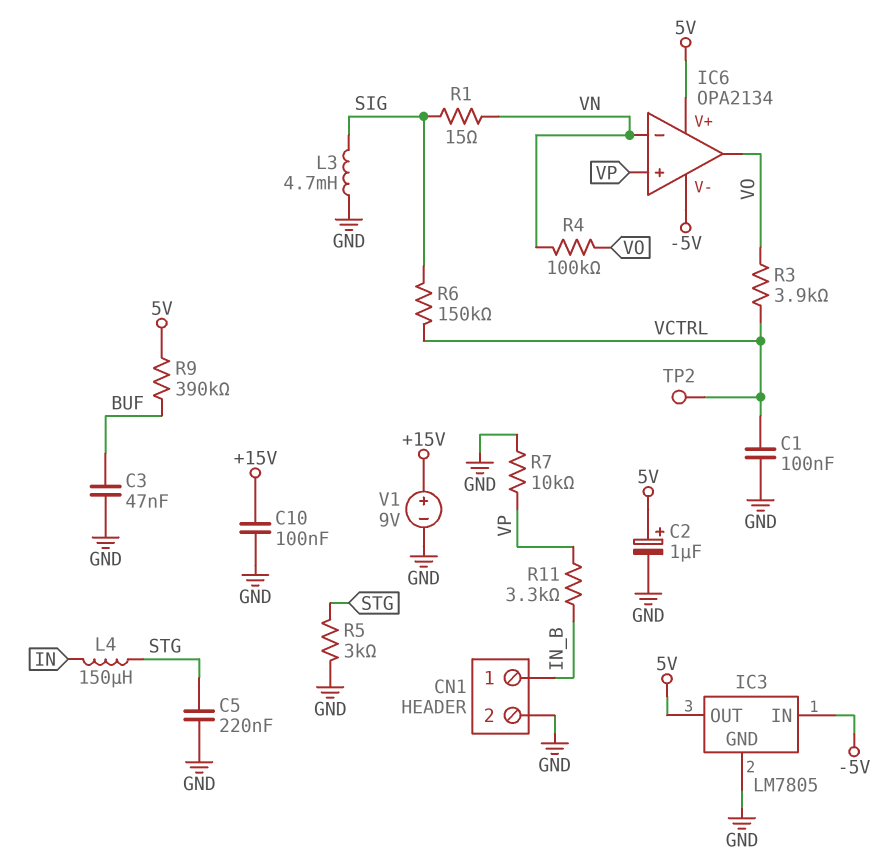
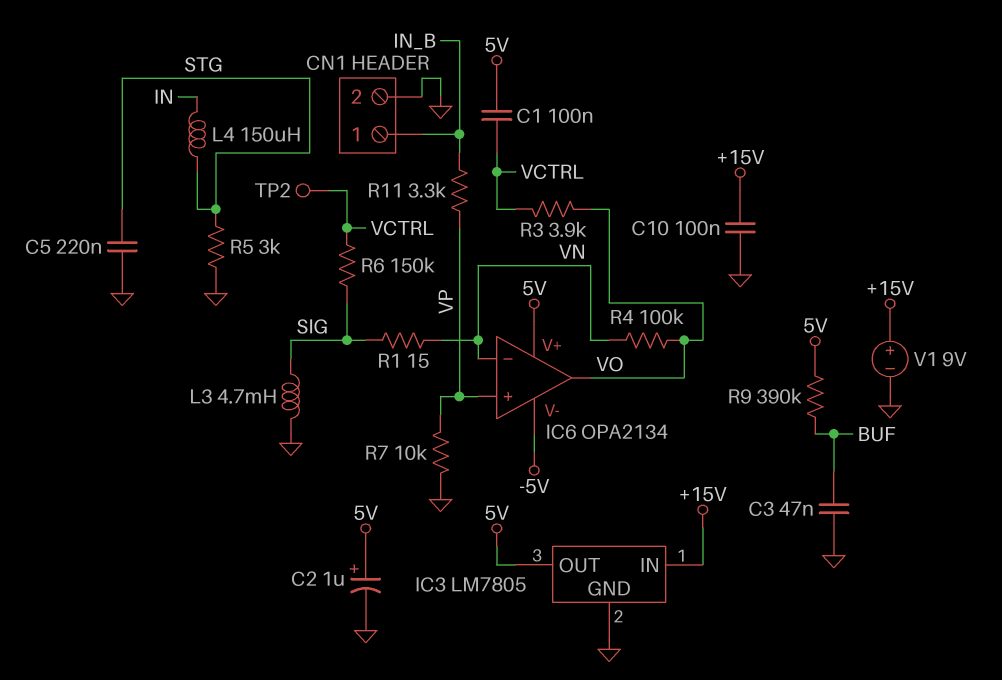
C1: 100nF (GND, VCTRL) -> 100nF (5V, VCTRL)
IC3 pin IN: -5V -> +15V

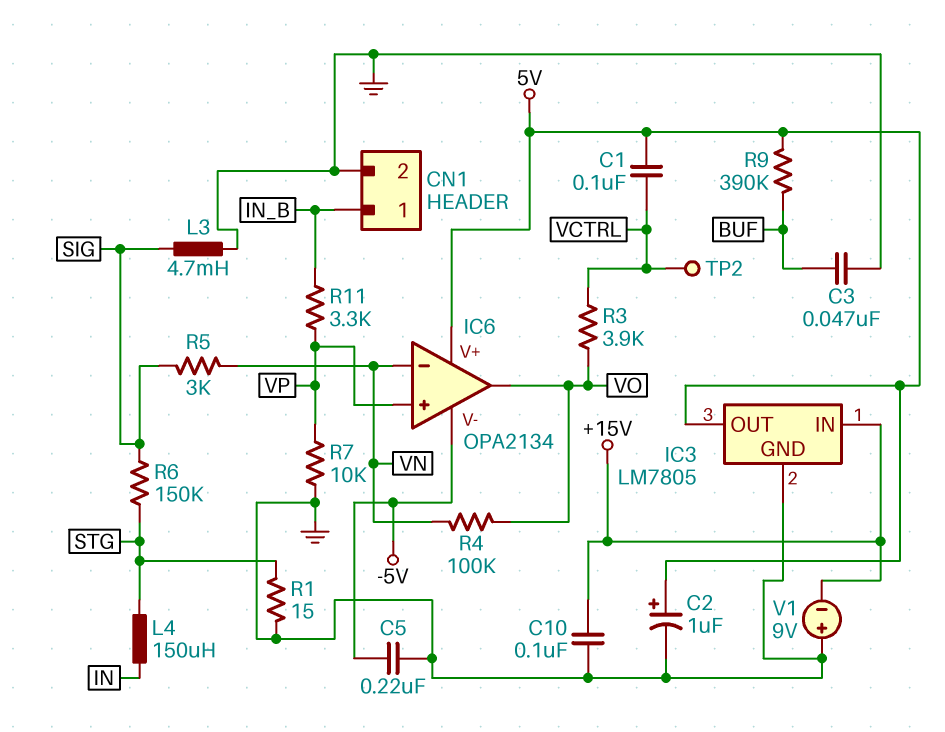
C5: 220nF (GND, STG) -> 220nF (-5V, GND)
R1: 15 (SIG, VN) -> 15 (GND, STG)
R5: 3k (GND, STG) -> 3k (SIG, VN)
R6: 150k (SIG, VCTRL) -> 150k (SIG, STG)
V1: 9V (plus +15V, minus GND) -> 9V (plus GND, minus +15V)

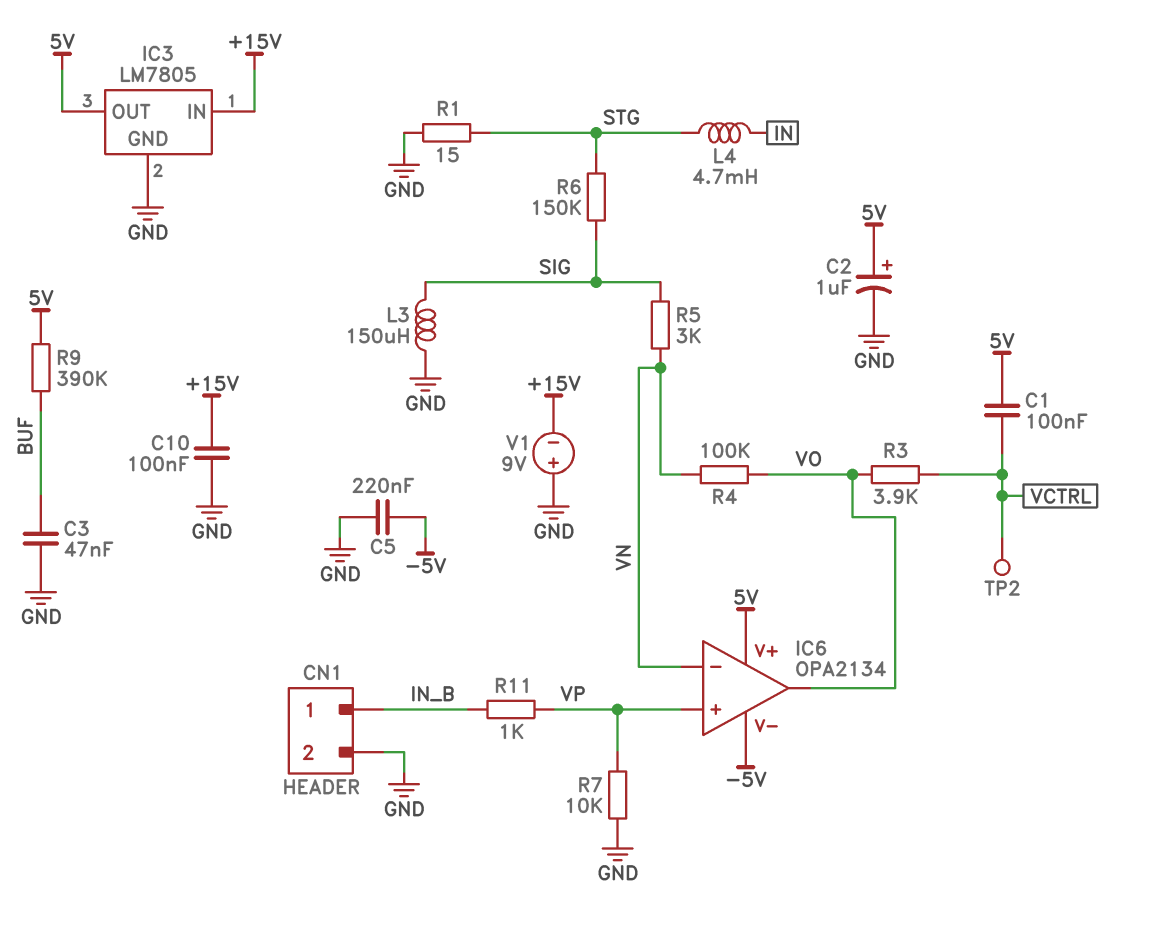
L3: 4.7mH (GND, SIG) -> 150uH (GND, SIG)
L4: 150uH (IN, STG) -> 4.7mH (IN, STG)
R11: 3.3k (IN_B, VP) -> 1k (IN_B, VP)

